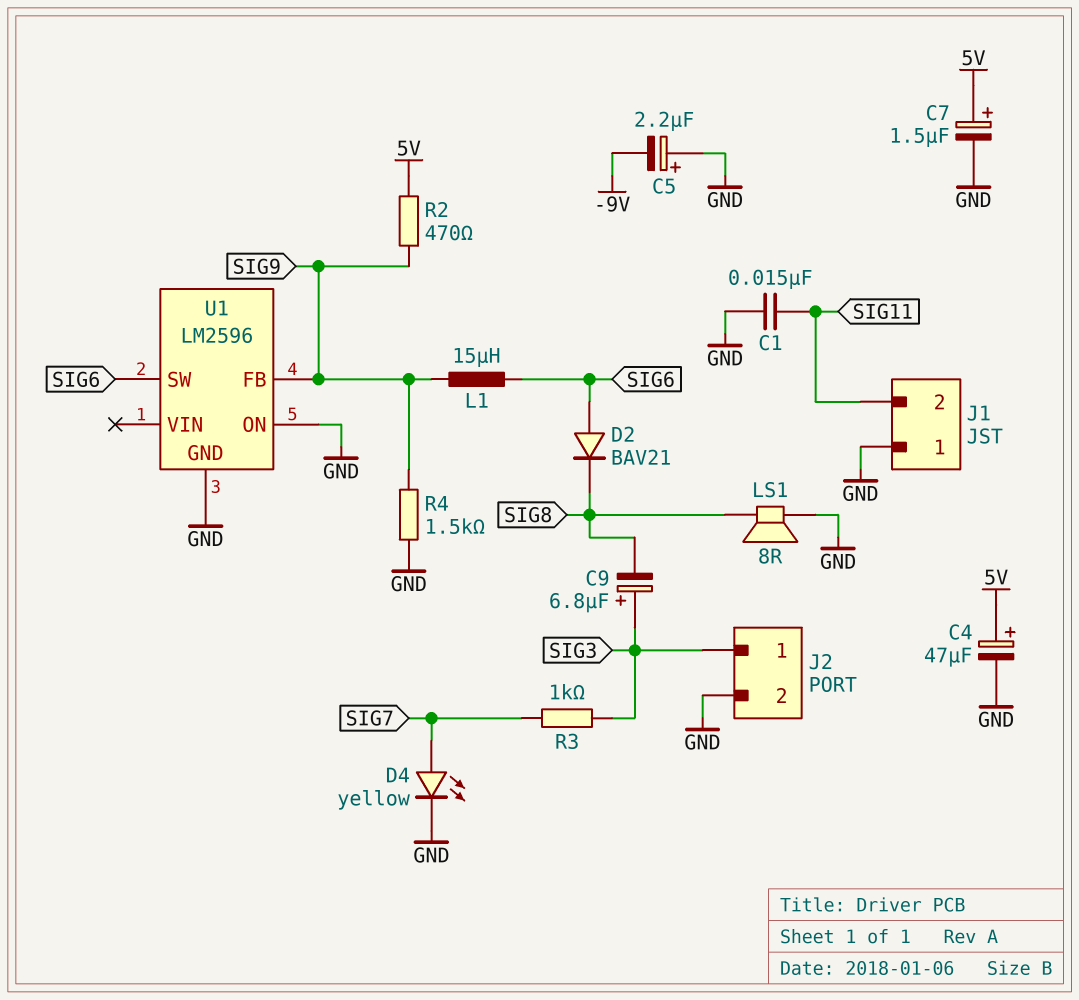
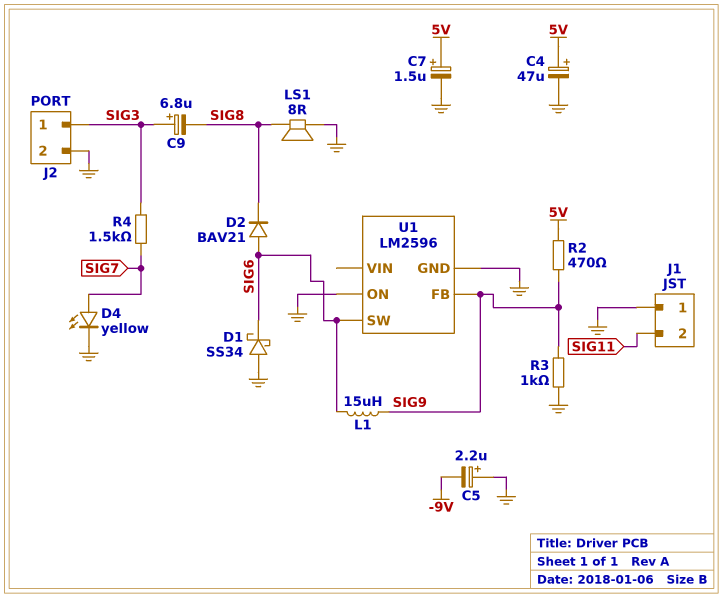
C1: 15nF (GND, SIG11) -> none
D1: none -> schottky SS34 (A GND, K SIG6)
R3: 1k (SIG3, SIG7) -> 1k (GND, SIG9)
R4: 1.5k (GND, SIG9) -> 1.5k (SIG3, SIG7)

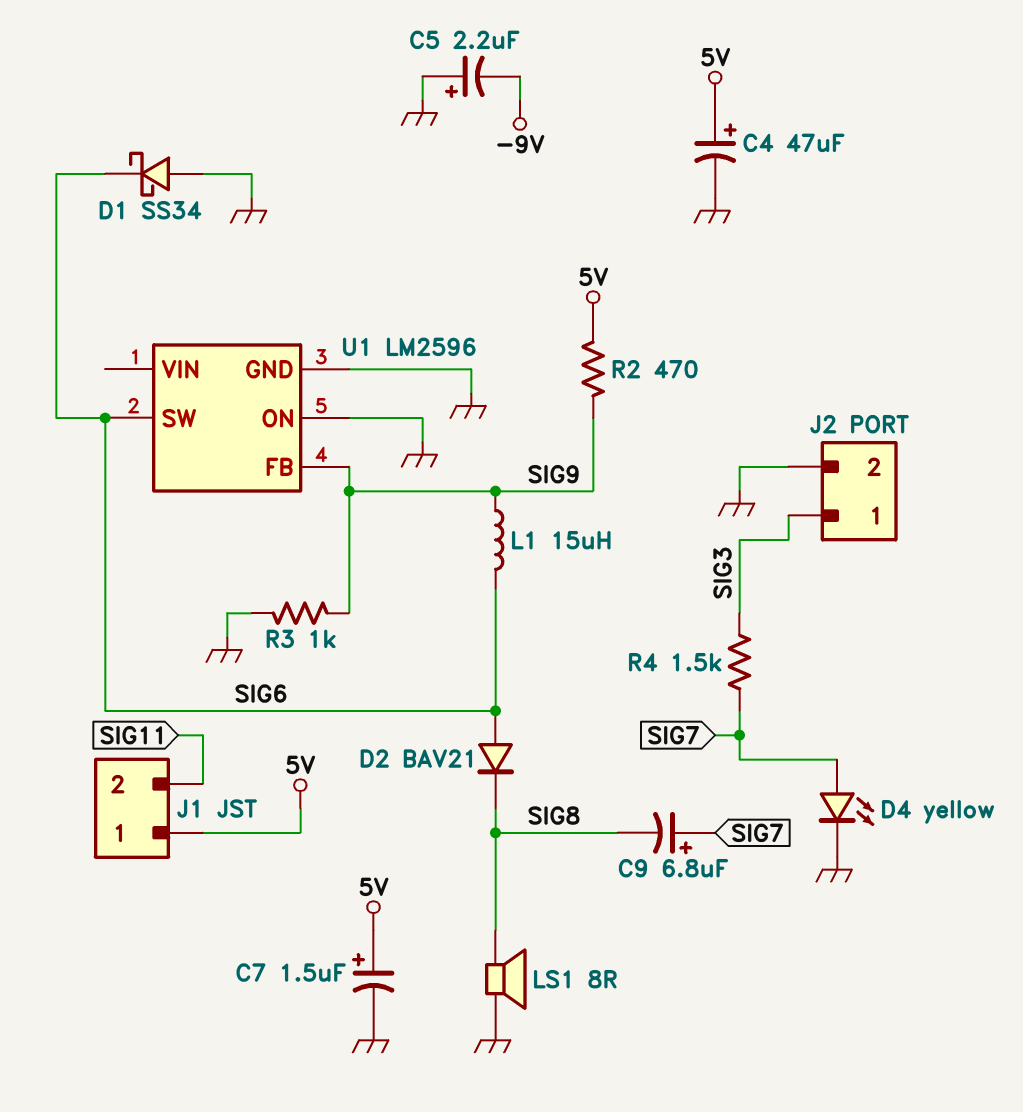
C9: 6.8uF (plus SIG3, minus SIG8) -> 6.8uF (plus SIG7, minus SIG8)
J1 pin 1: GND -> 5V

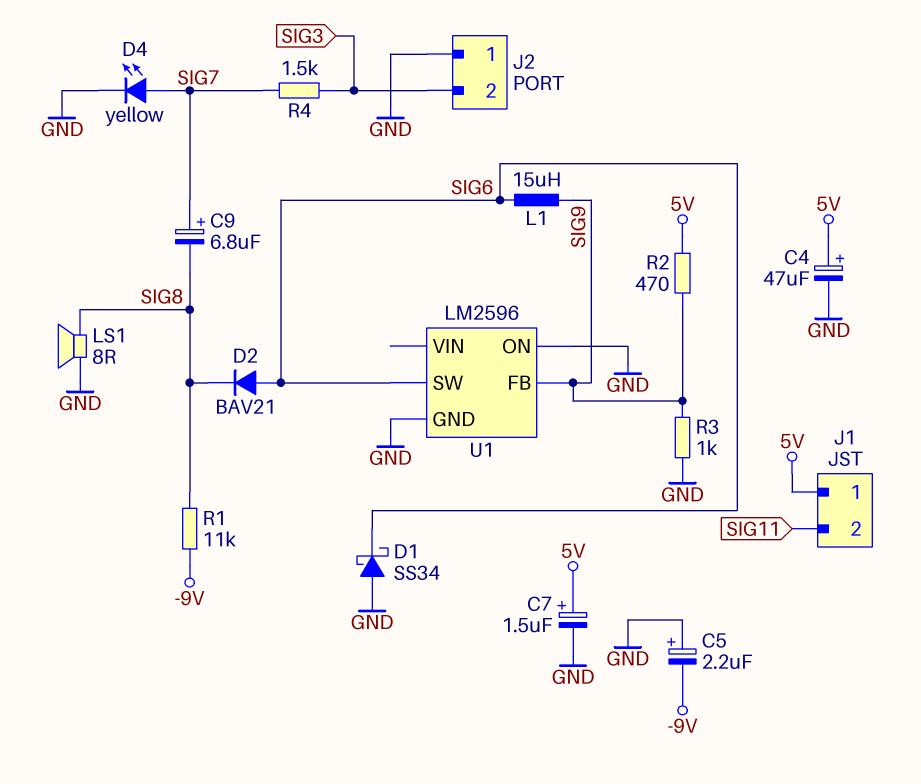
J2 pin 1: SIG3 -> GND
J2 pin 2: GND -> SIG3
R1: none -> 11k (-9V, SIG8)

